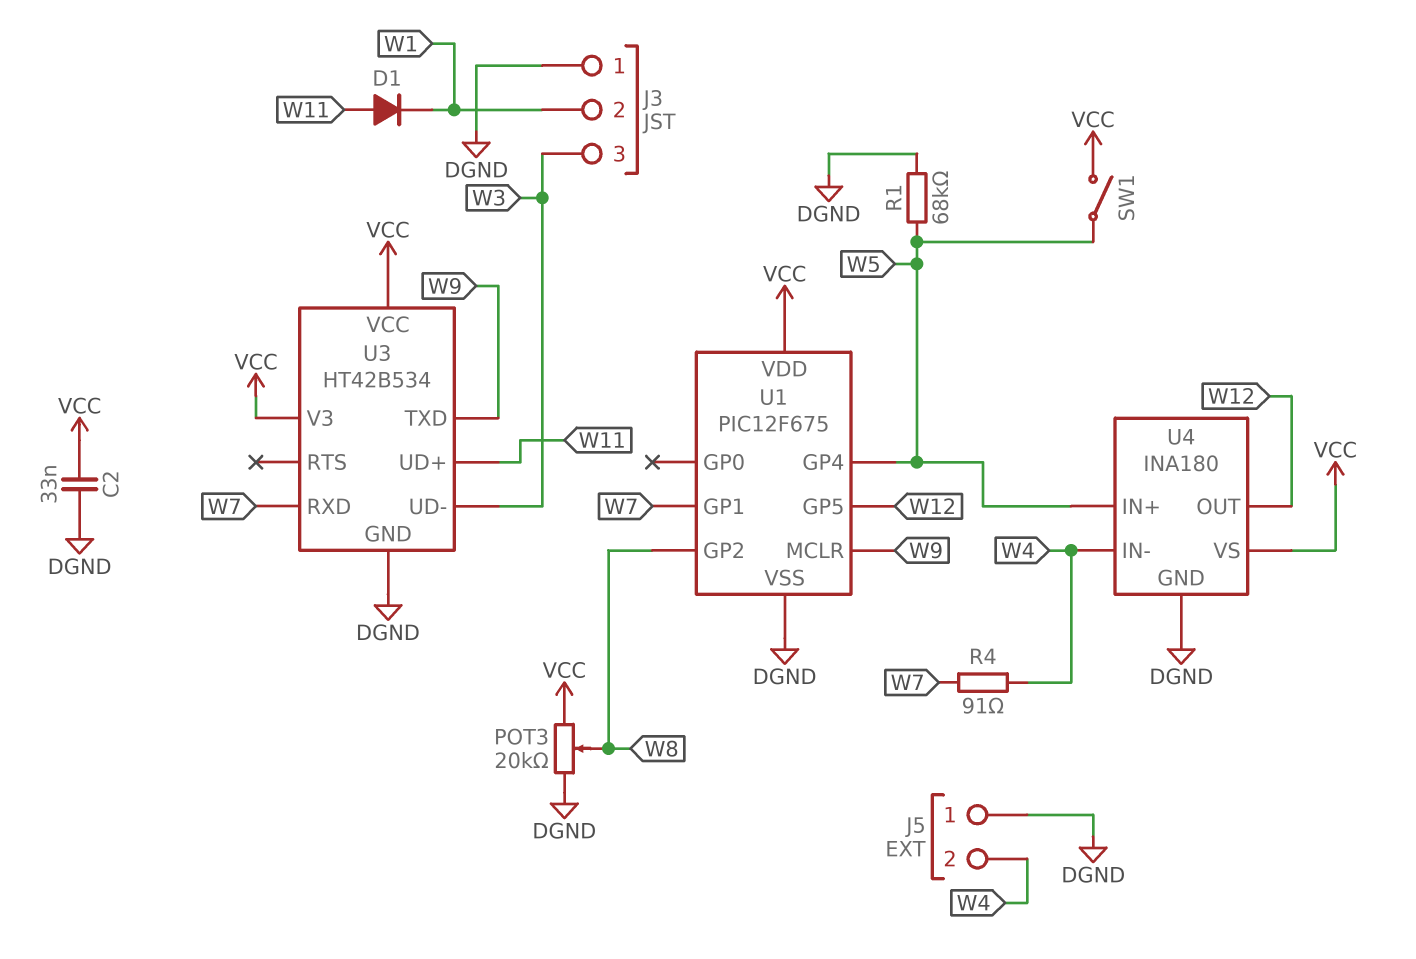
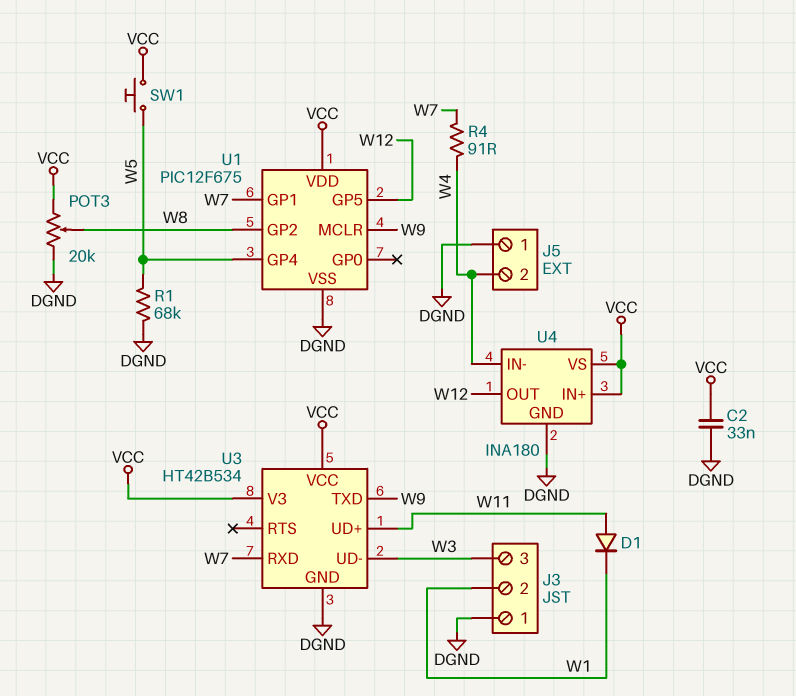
SW1: switch (VCC, W5) -> button (VCC, W5)
U4 pin IN+: W5 -> VCC

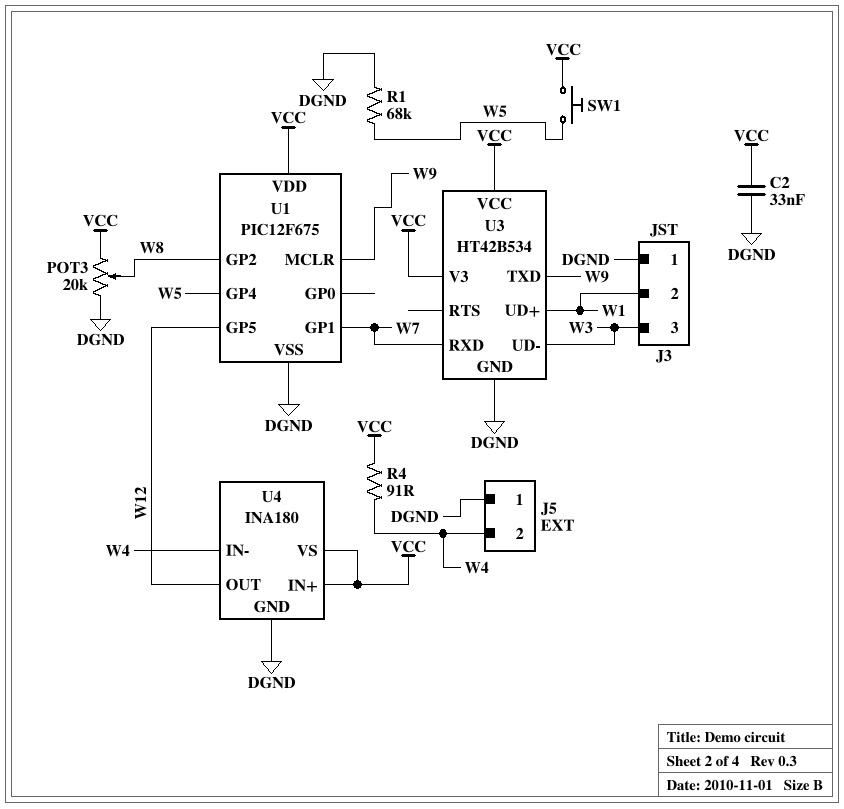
D1: diode (A W11, K W1) -> none
R4: 91 (W4, W7) -> 91 (VCC, W4)
U3 pin UD+: W11 -> W1

